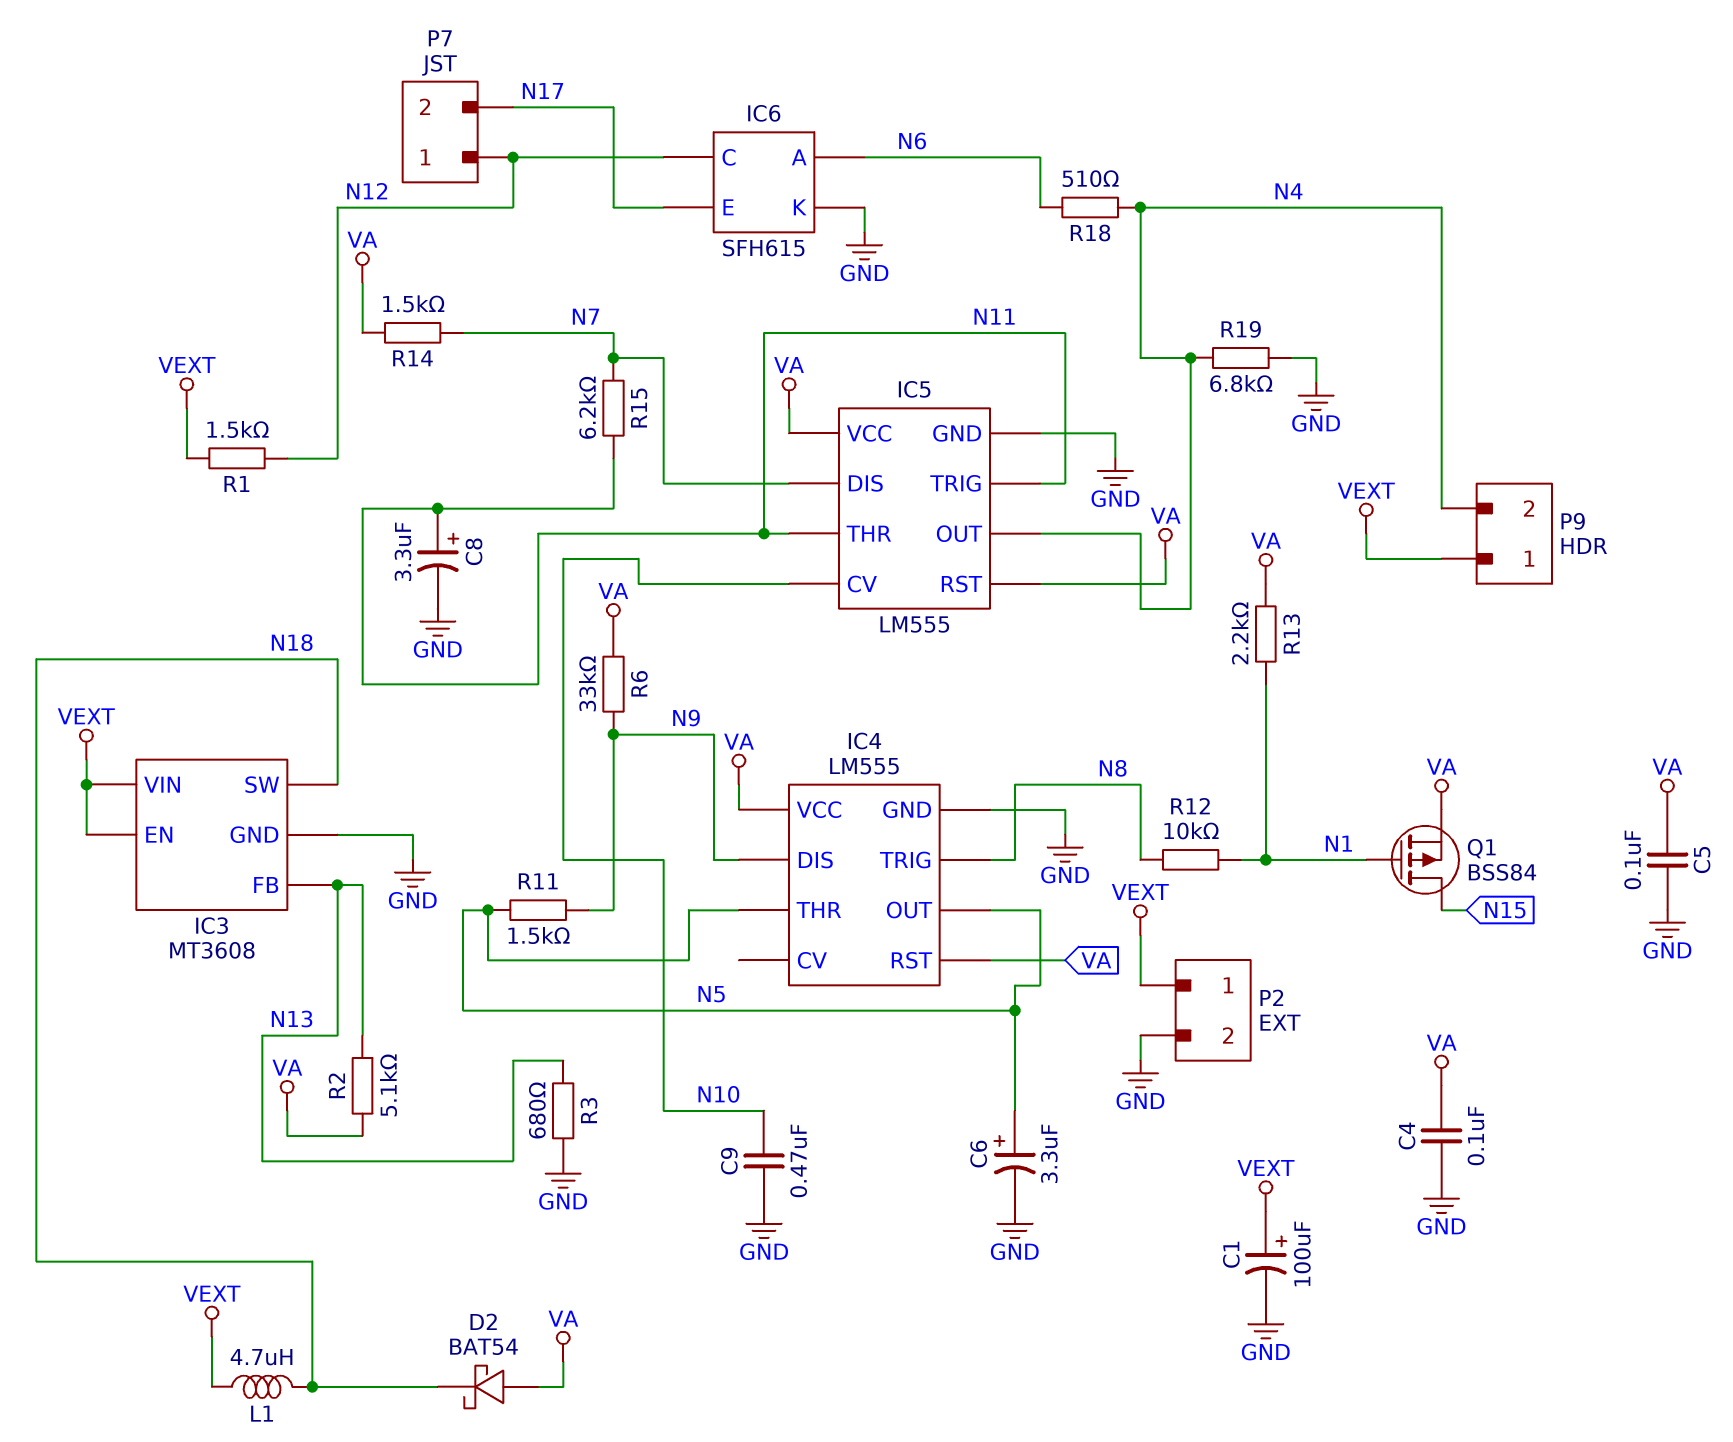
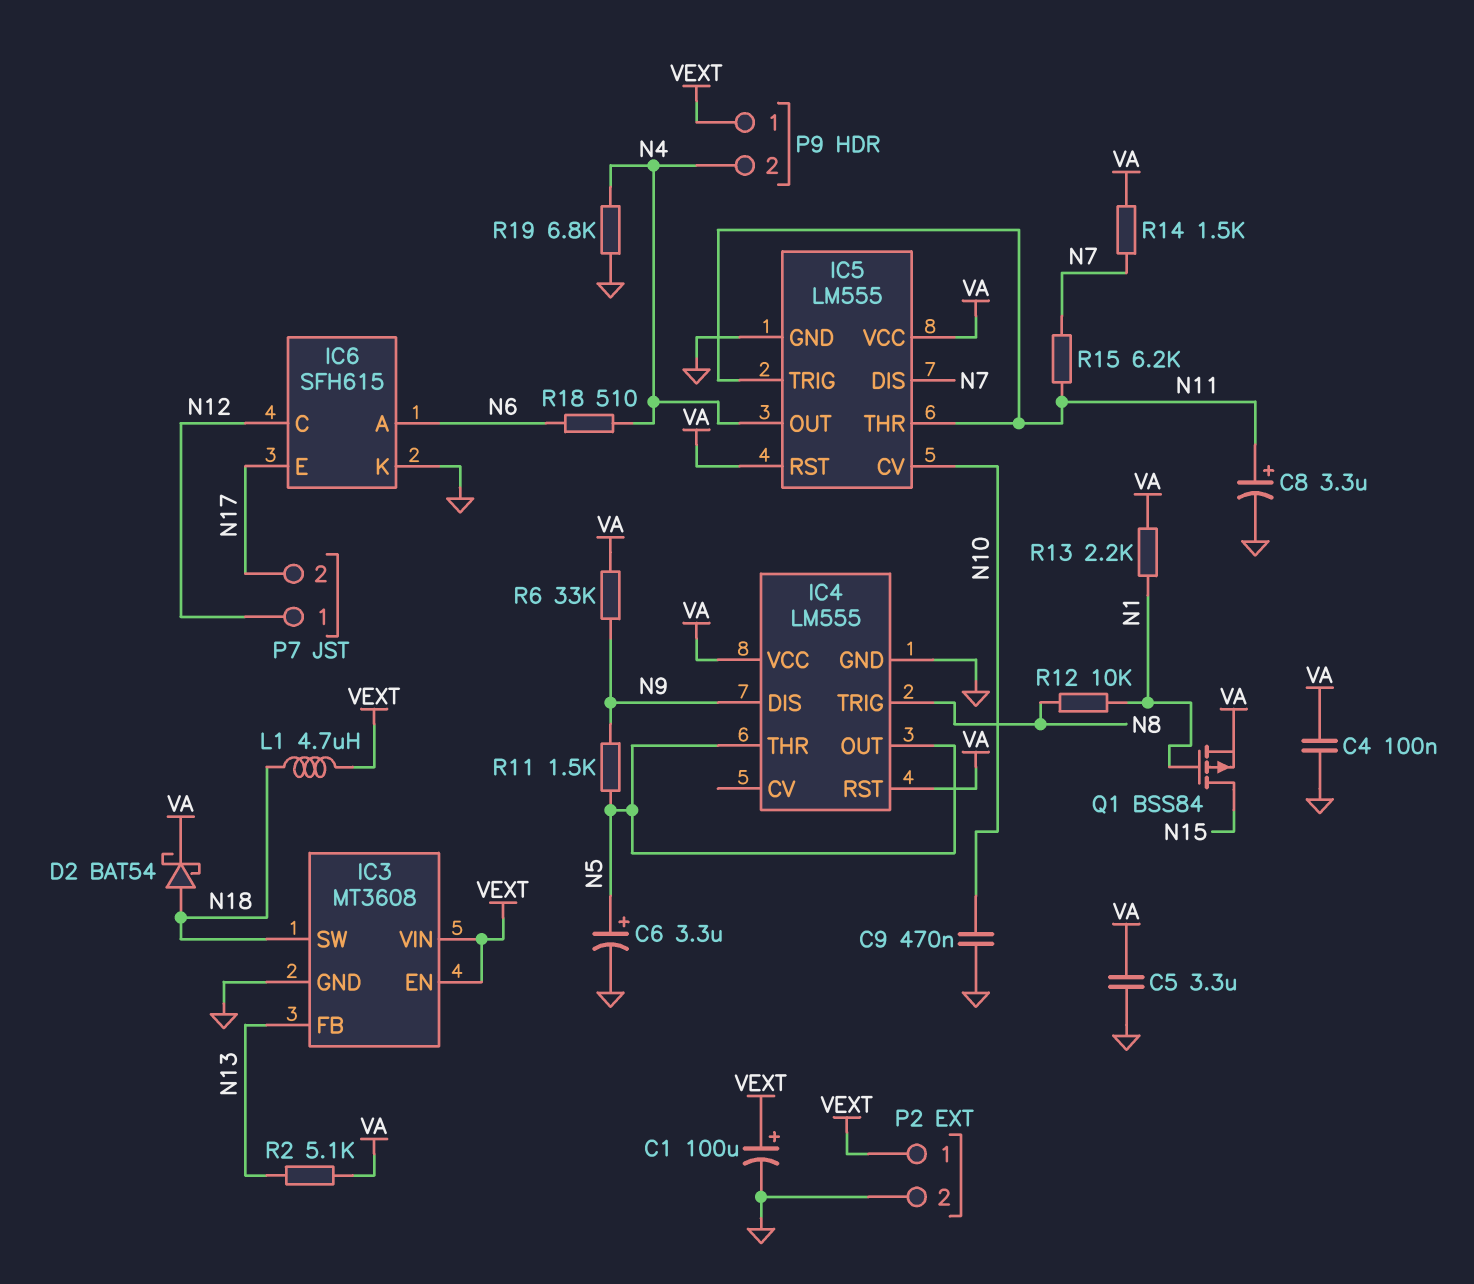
C5: 100nF (GND, VA) -> 3.3uF (GND, VA)
D2: schottky BAT54 (A VA, K N18) -> schottky BAT54 (A N18, K VA)
R1: 1.5k (N12, VEXT) -> none
R3: 680 (GND, N13) -> none

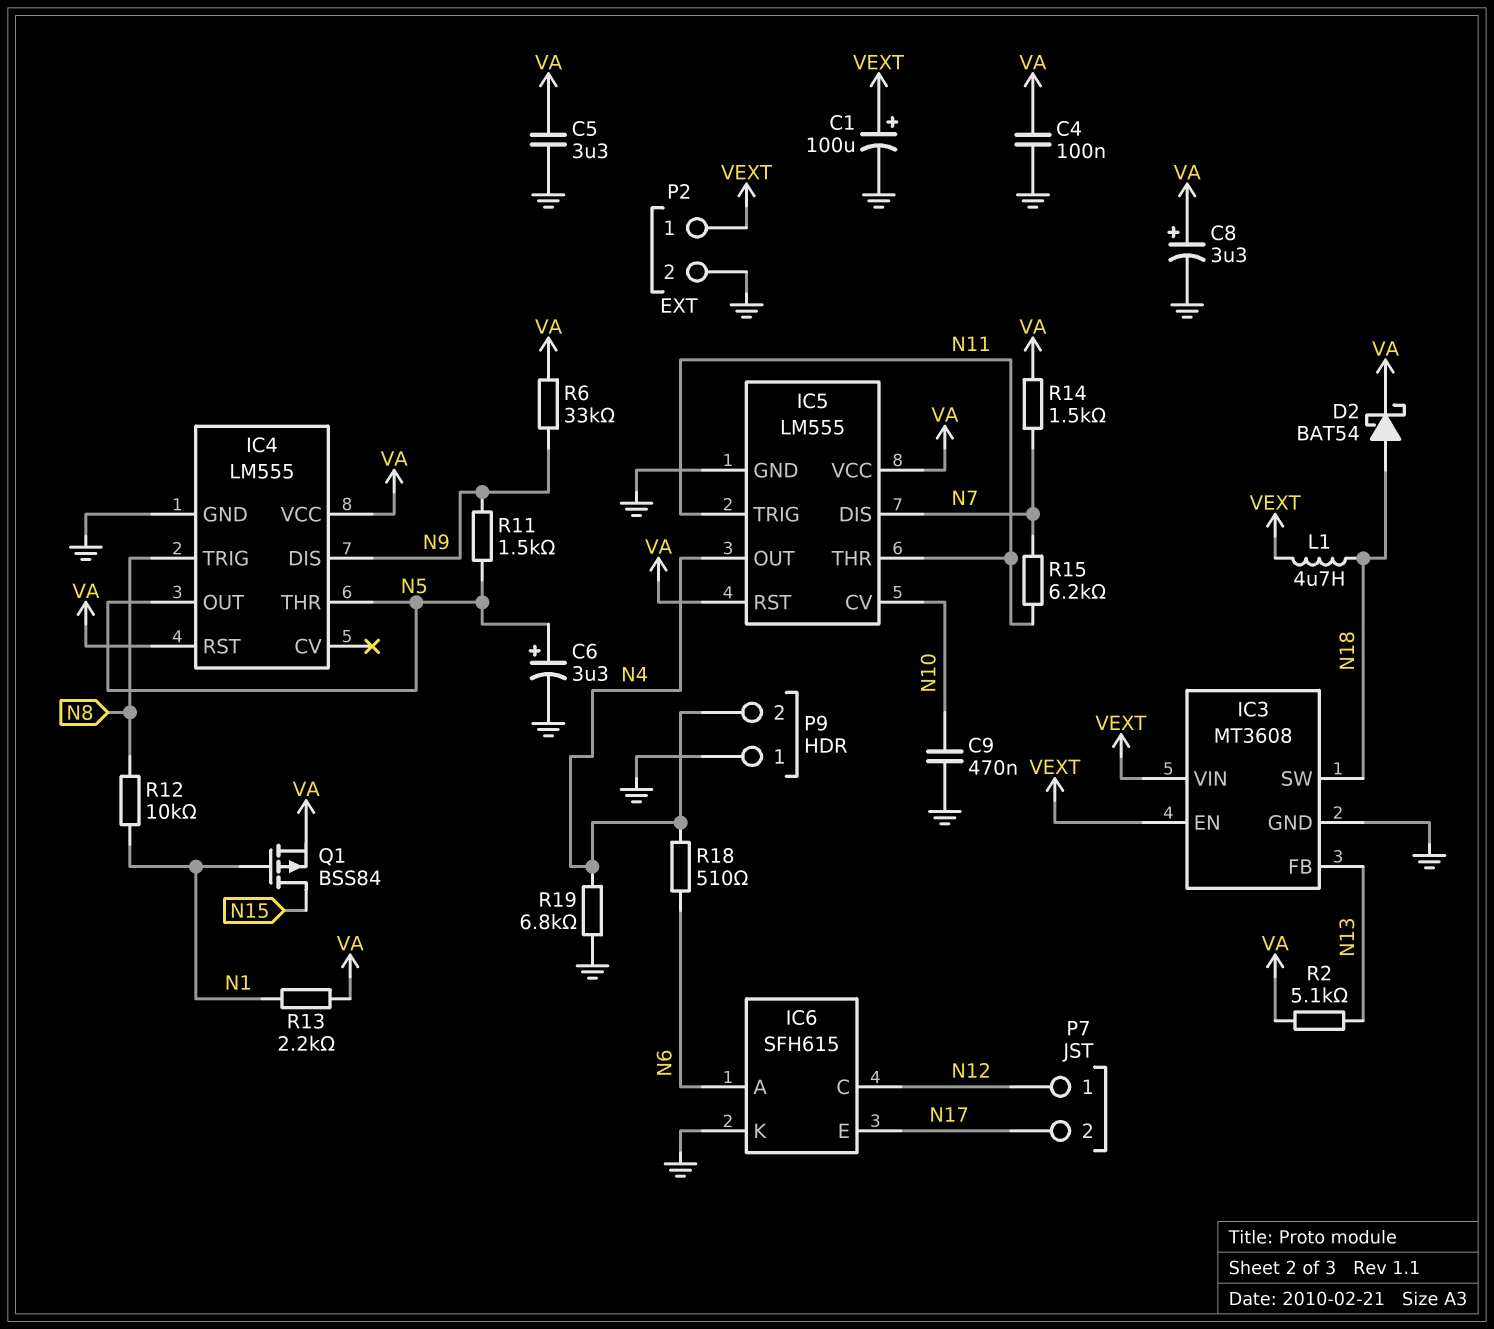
C8: 3.3uF (plus N11, minus GND) -> 3.3uF (plus VA, minus GND)
P9 pin 1: VEXT -> GND

